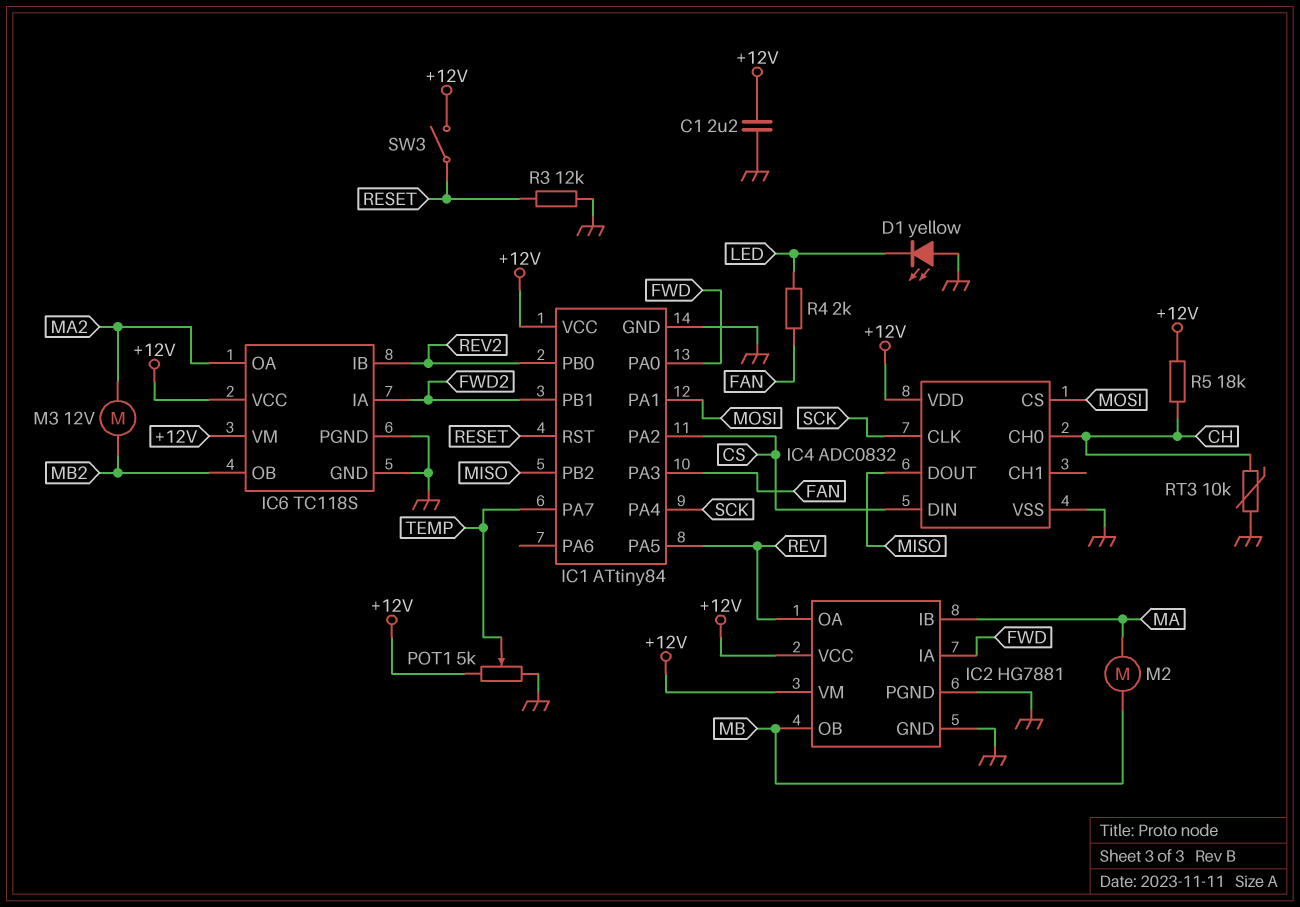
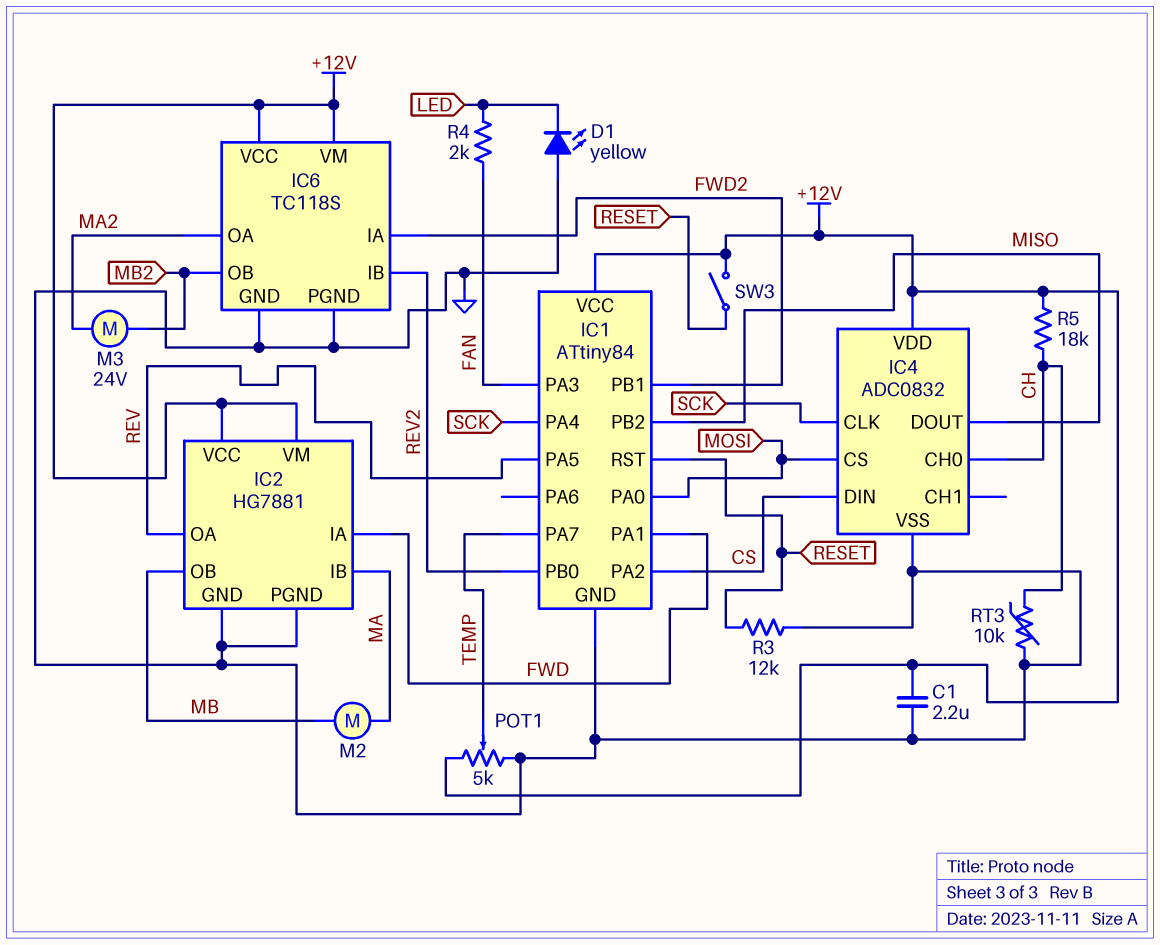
IC1 pin PA0: FWD -> MOSI
IC1 pin PA1: MOSI -> FWD
M3: motor 12V (MA2, MB2) -> motor 24V (MA2, MB2)

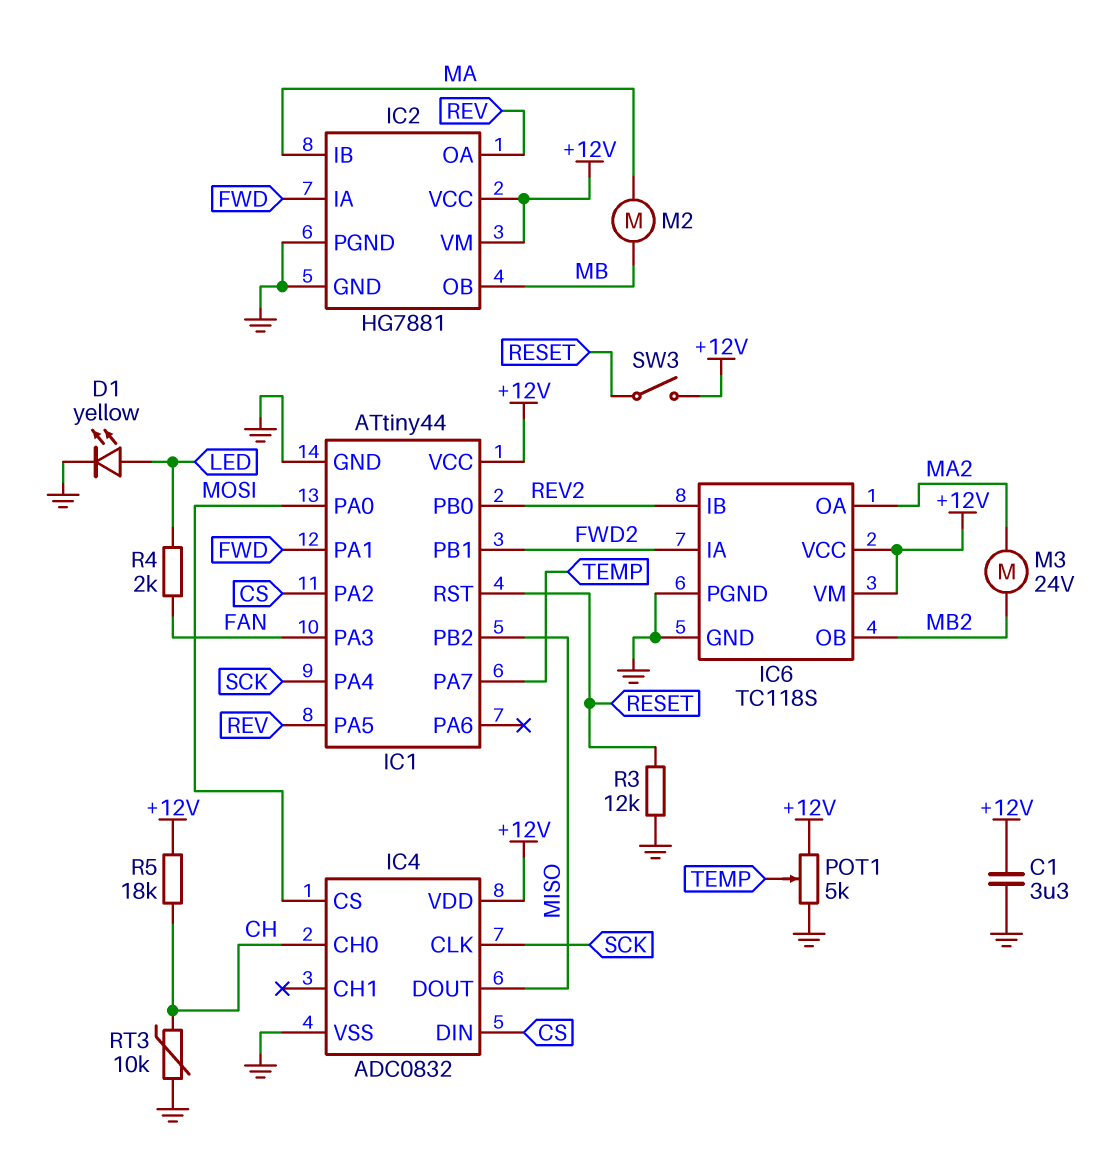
C1: 2.2uF (+12V, GND) -> 3.3uF (+12V, GND)
D1: LED yellow (A GND, K LED) -> LED yellow (A LED, K GND)
IC1: ATtiny84 -> ATtiny44

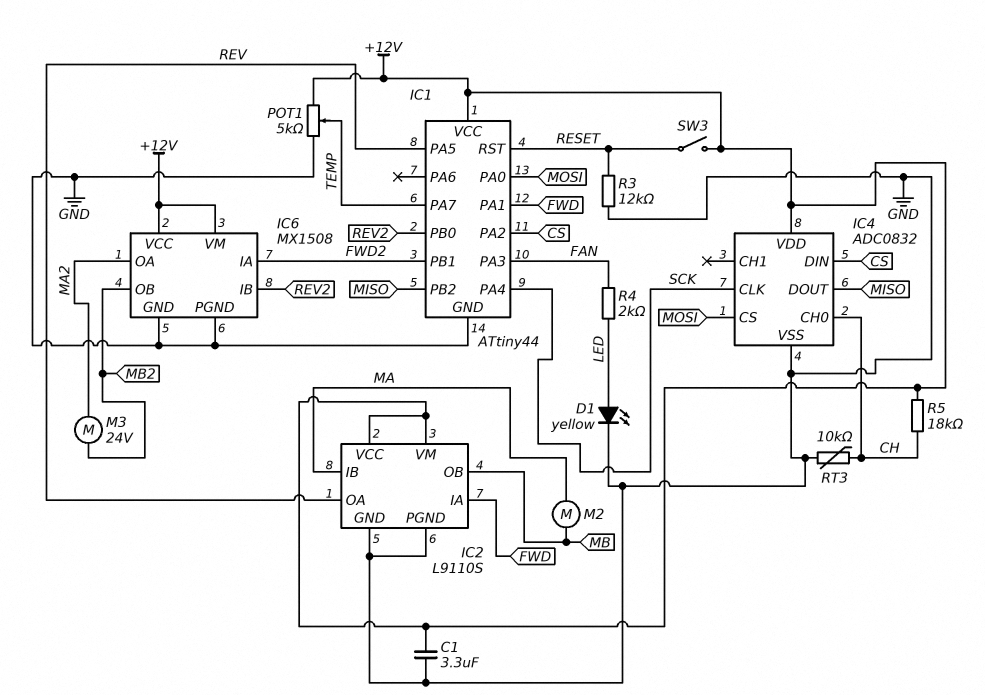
IC2: HG7881 -> L9110S
IC6: TC118S -> MX1508

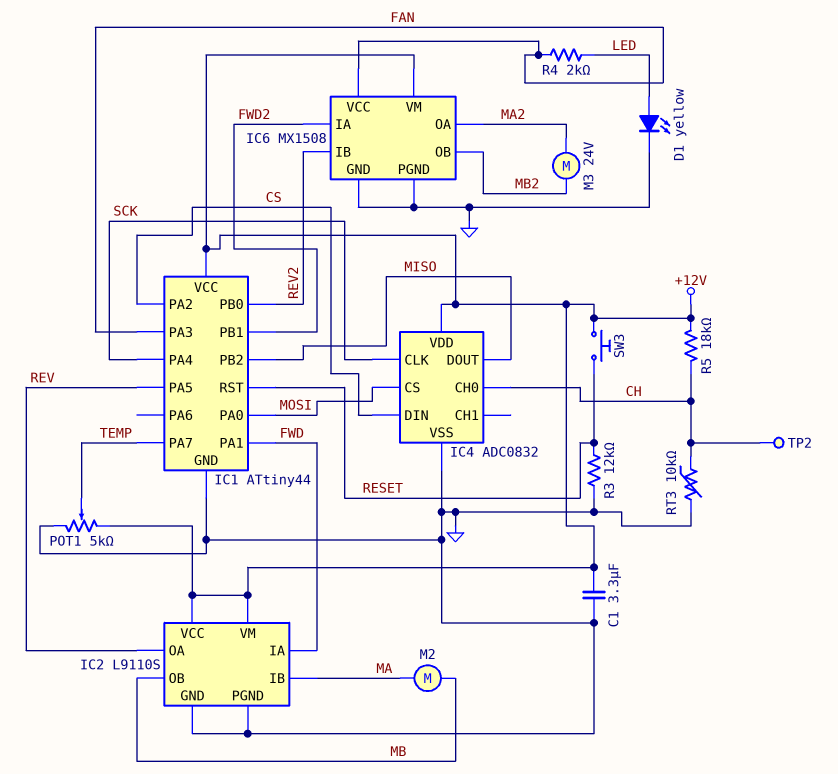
IC6 pin VCC: +12V -> FAN
SW3: switch (+12V, RESET) -> button (+12V, RESET)
TP2: none -> test point (CH)

